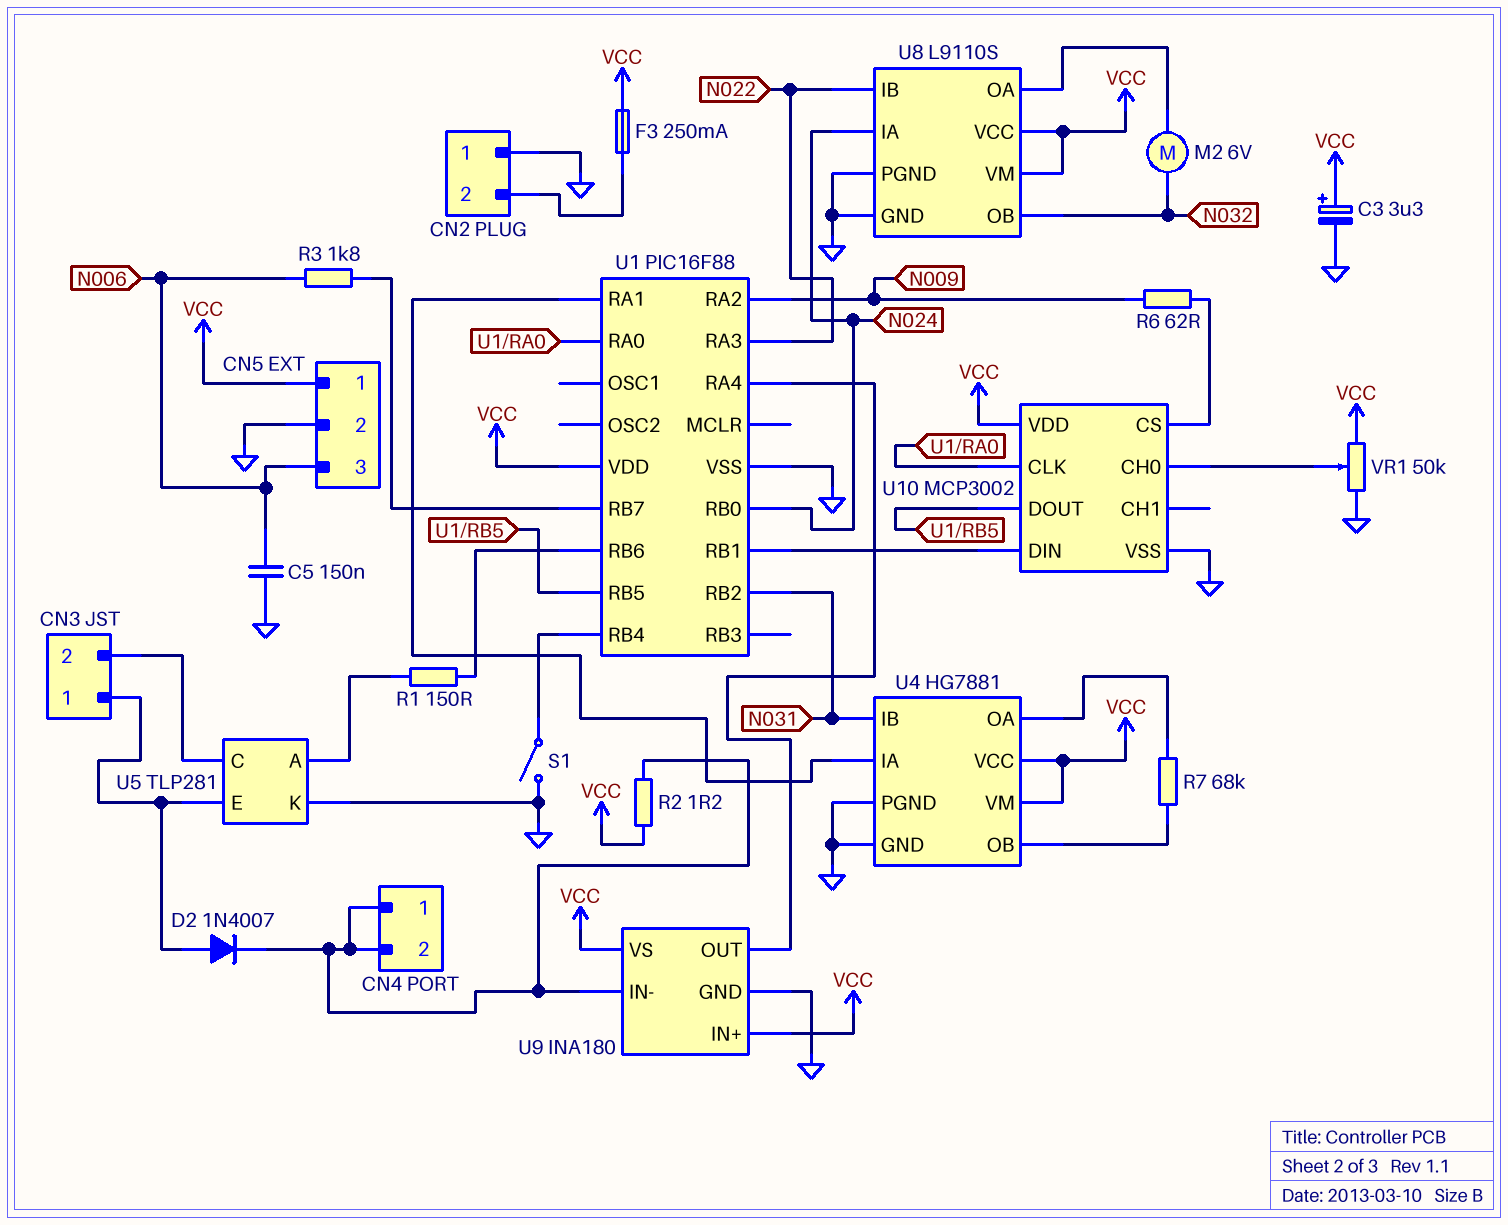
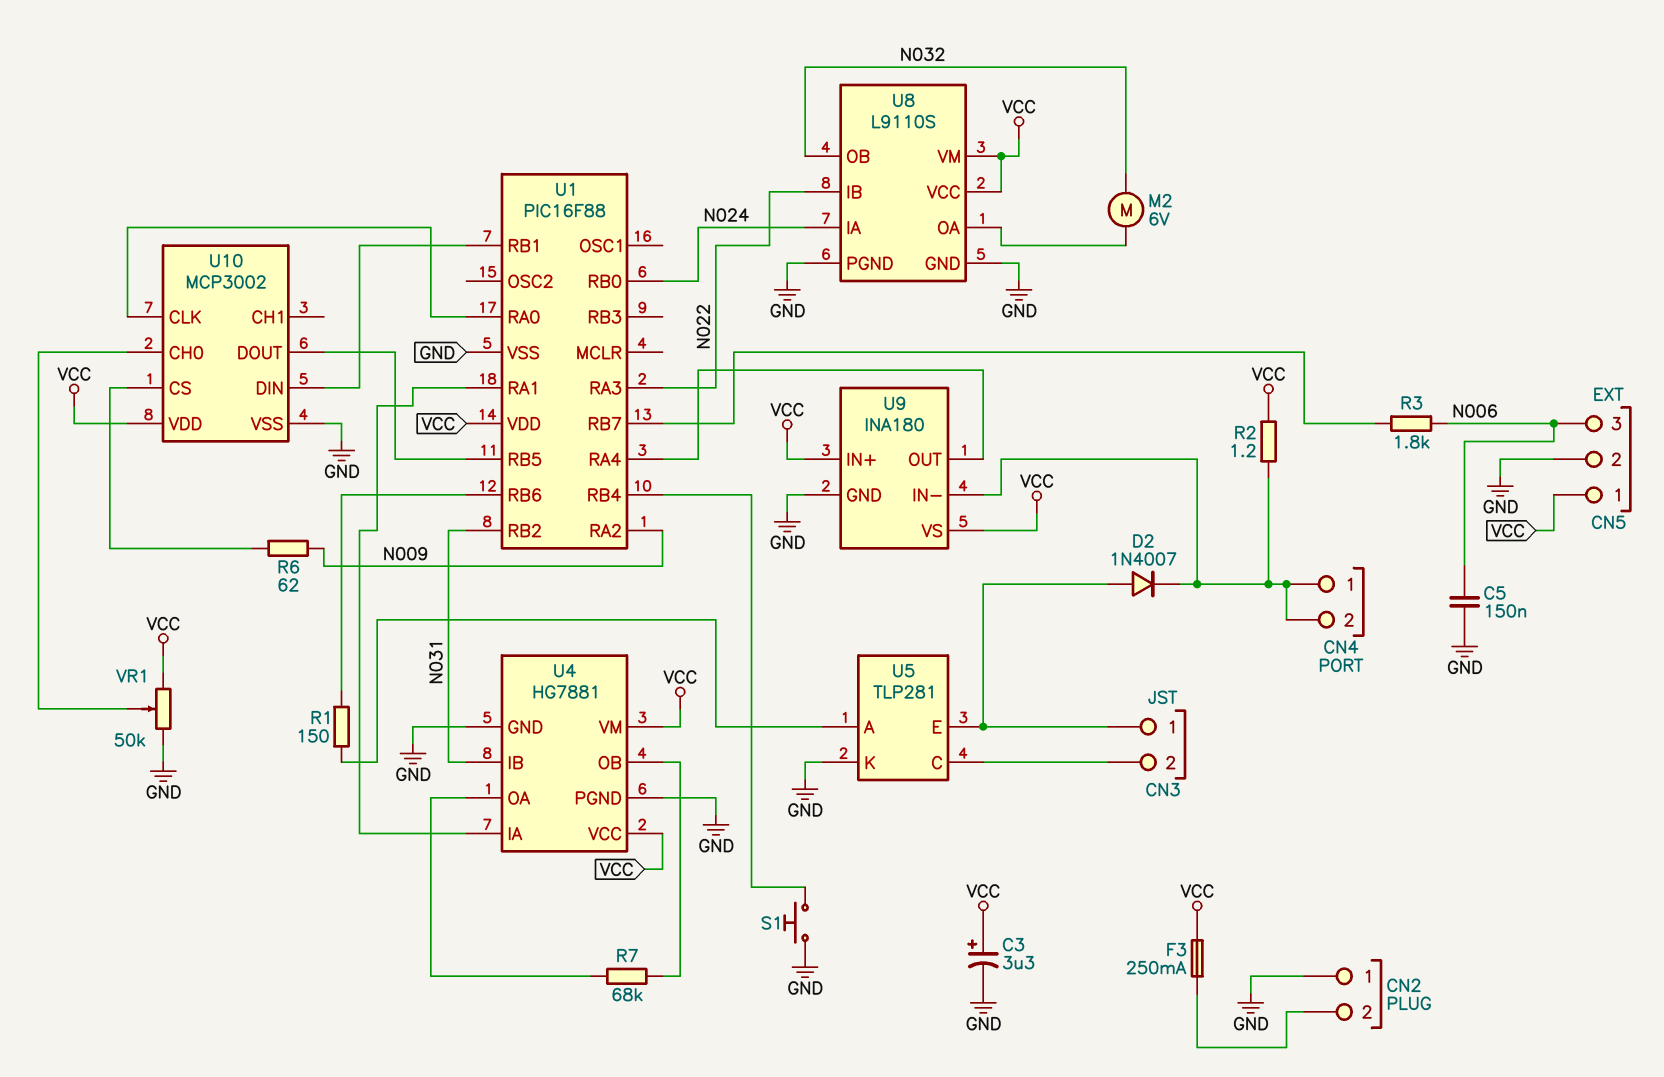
S1: switch (GND, U1/RB4) -> button (GND, U1/RB4)

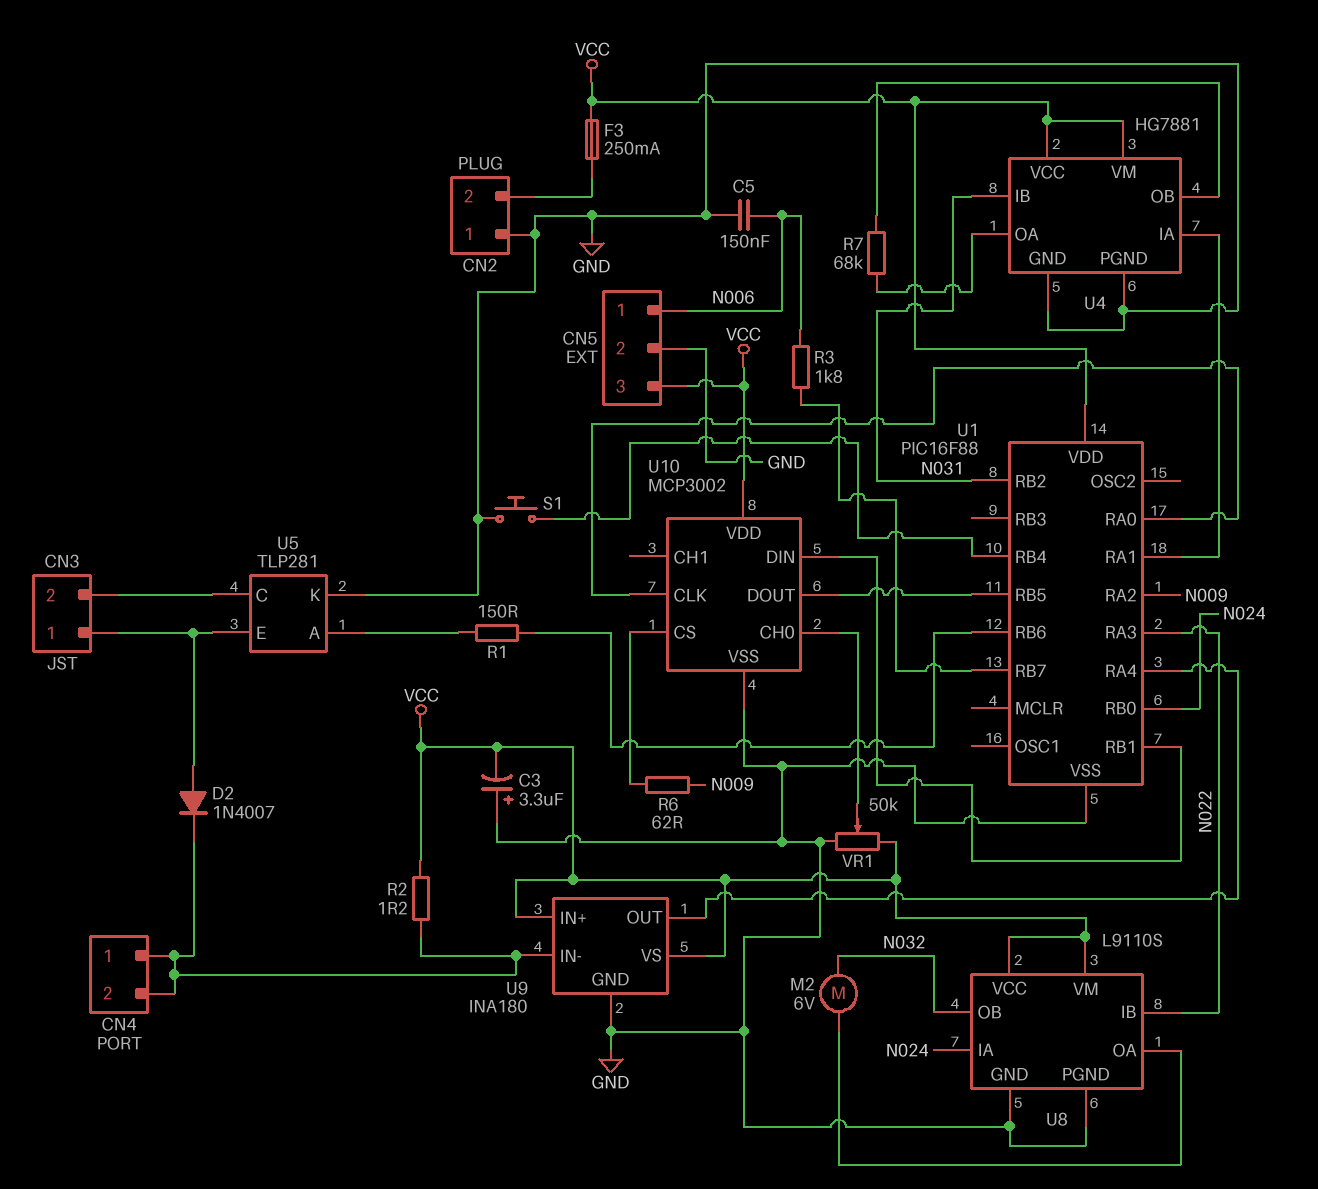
C3: 3.3uF (plus VCC, minus GND) -> 3.3uF (plus GND, minus VCC)
CN5 pin 1: VCC -> N006
CN5 pin 3: N006 -> VCC

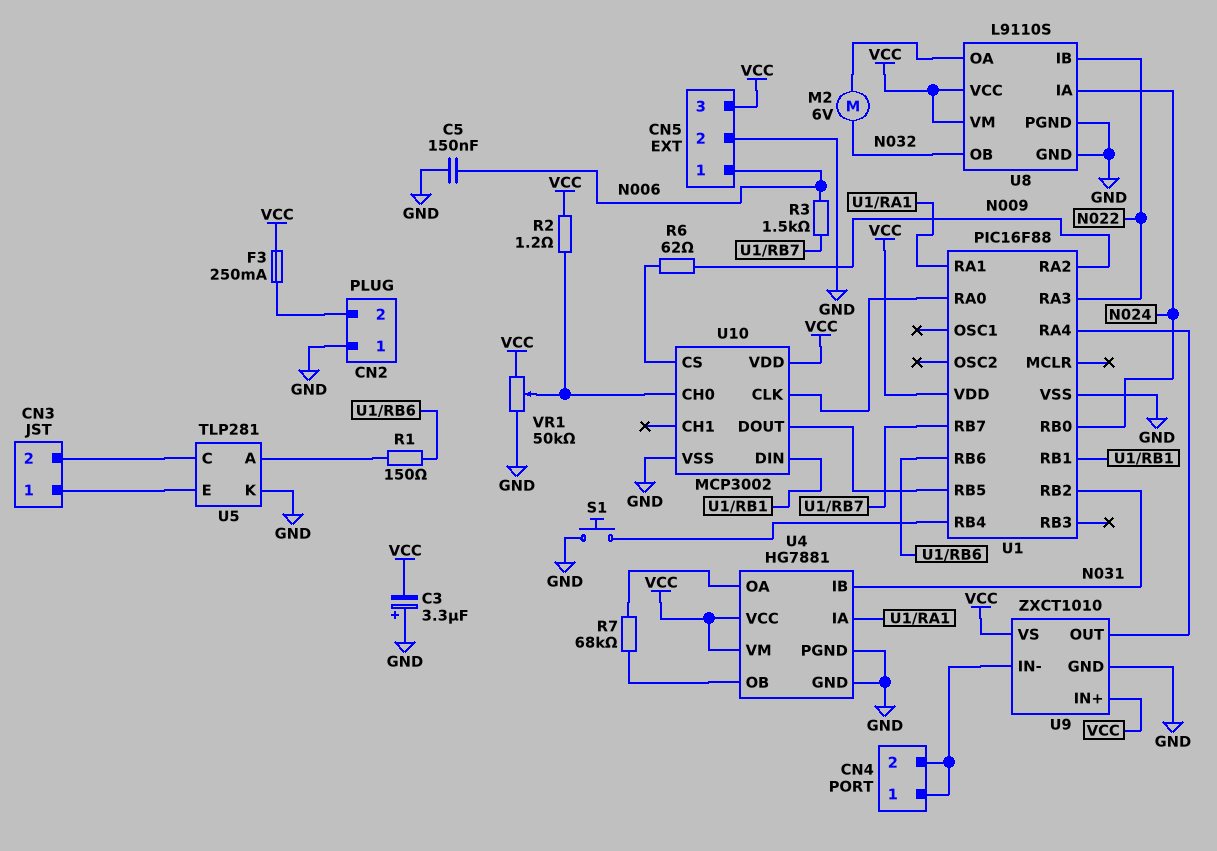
D2: diode 1N4007 (A CN3/1, K CN4/1) -> none
R2: 1.2 (CN4/1, VCC) -> 1.2 (U10/CH0, VCC)
R3: 1.8k (N006, U1/RB7) -> 1.5k (N006, U1/RB7)
U9: INA180 -> ZXCT1010

